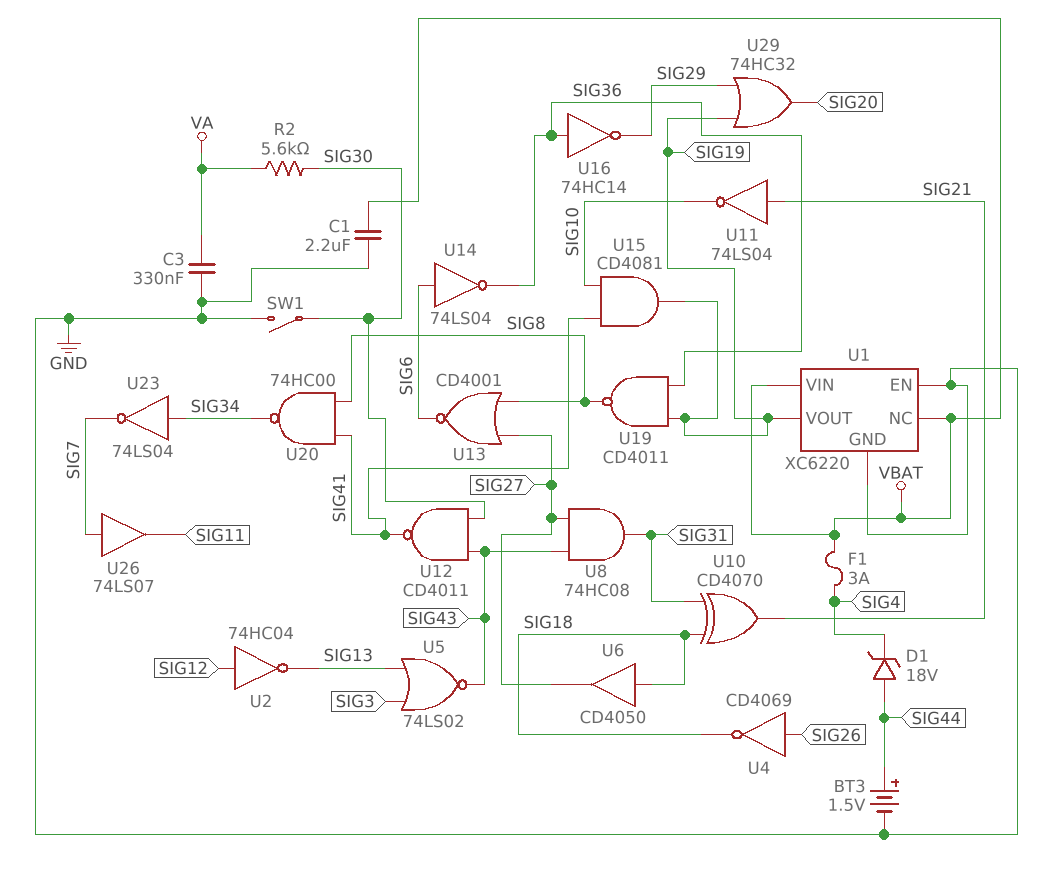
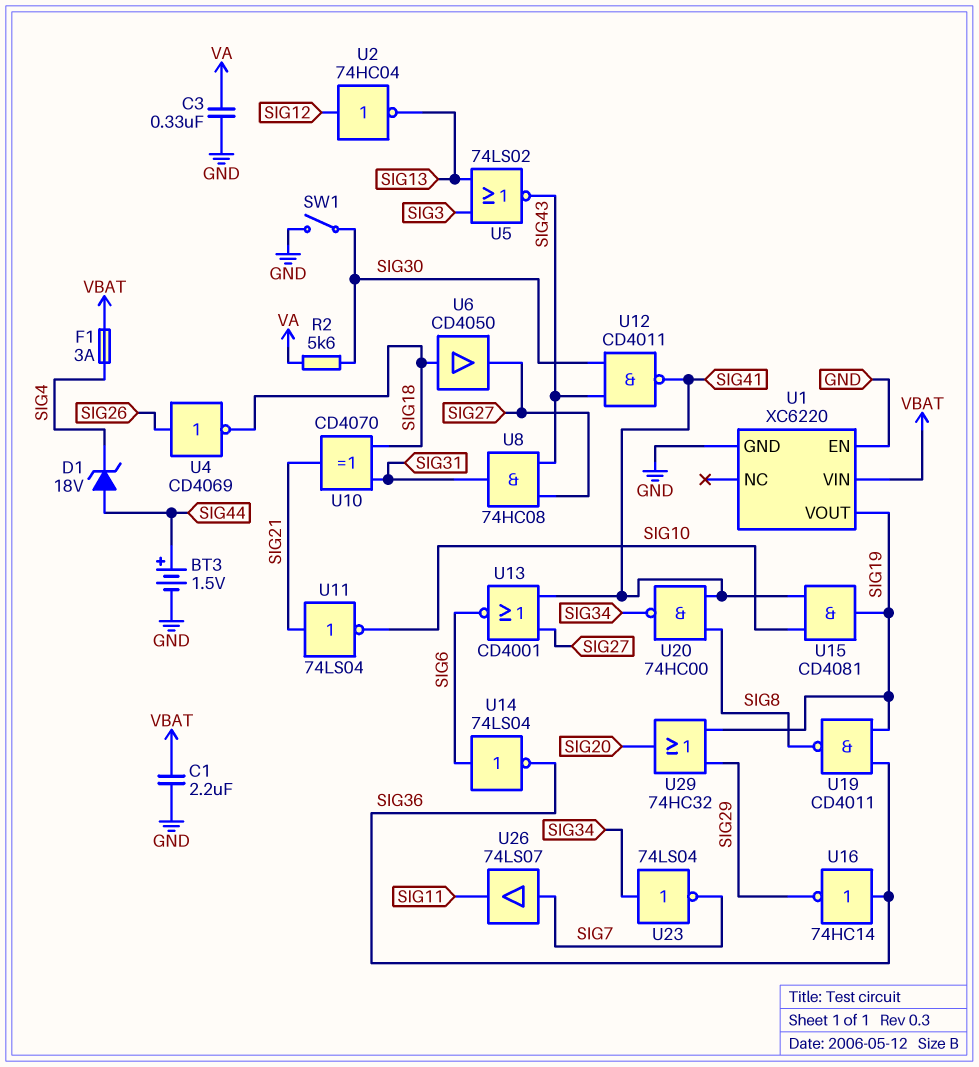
U1 pin NC: VBAT -> none
U13: NOR CD4001 (in SIG8, in SIG27, out SIG6) -> NOR CD4001 (in SIG27, in SIG41, out SIG6)

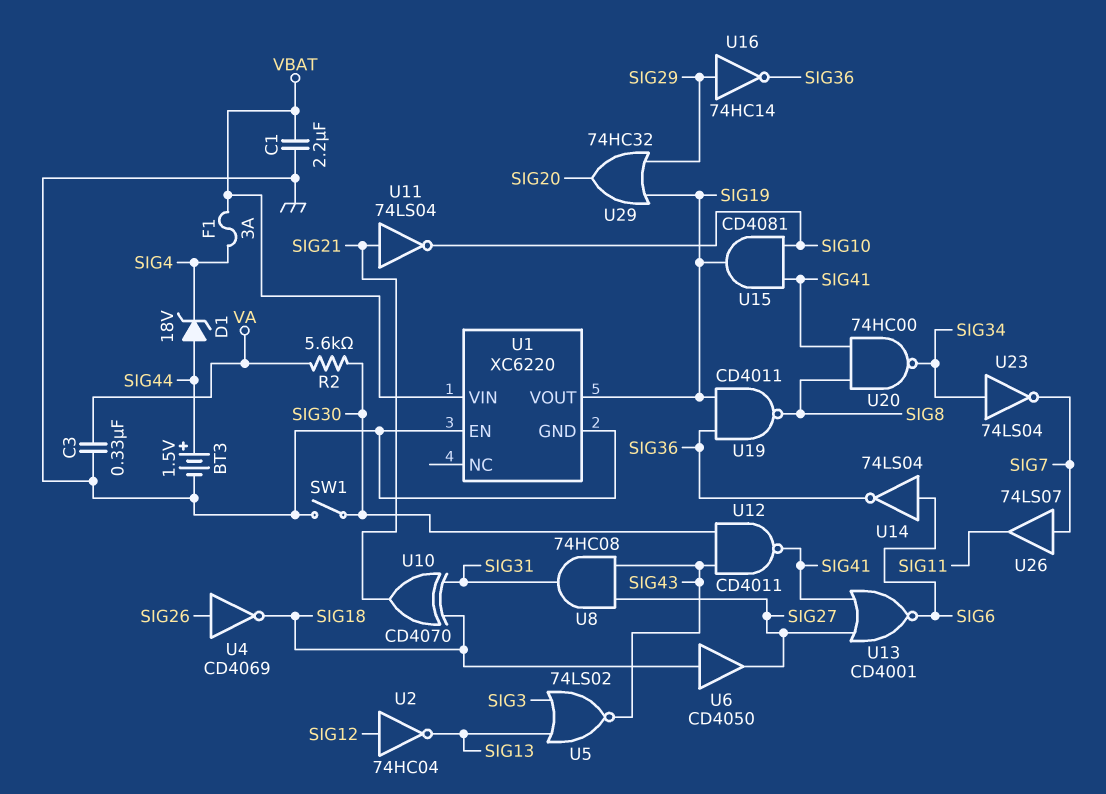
U16: NOT 74HC14 (in SIG36, out SIG29) -> NOT 74HC14 (in SIG29, out SIG36)

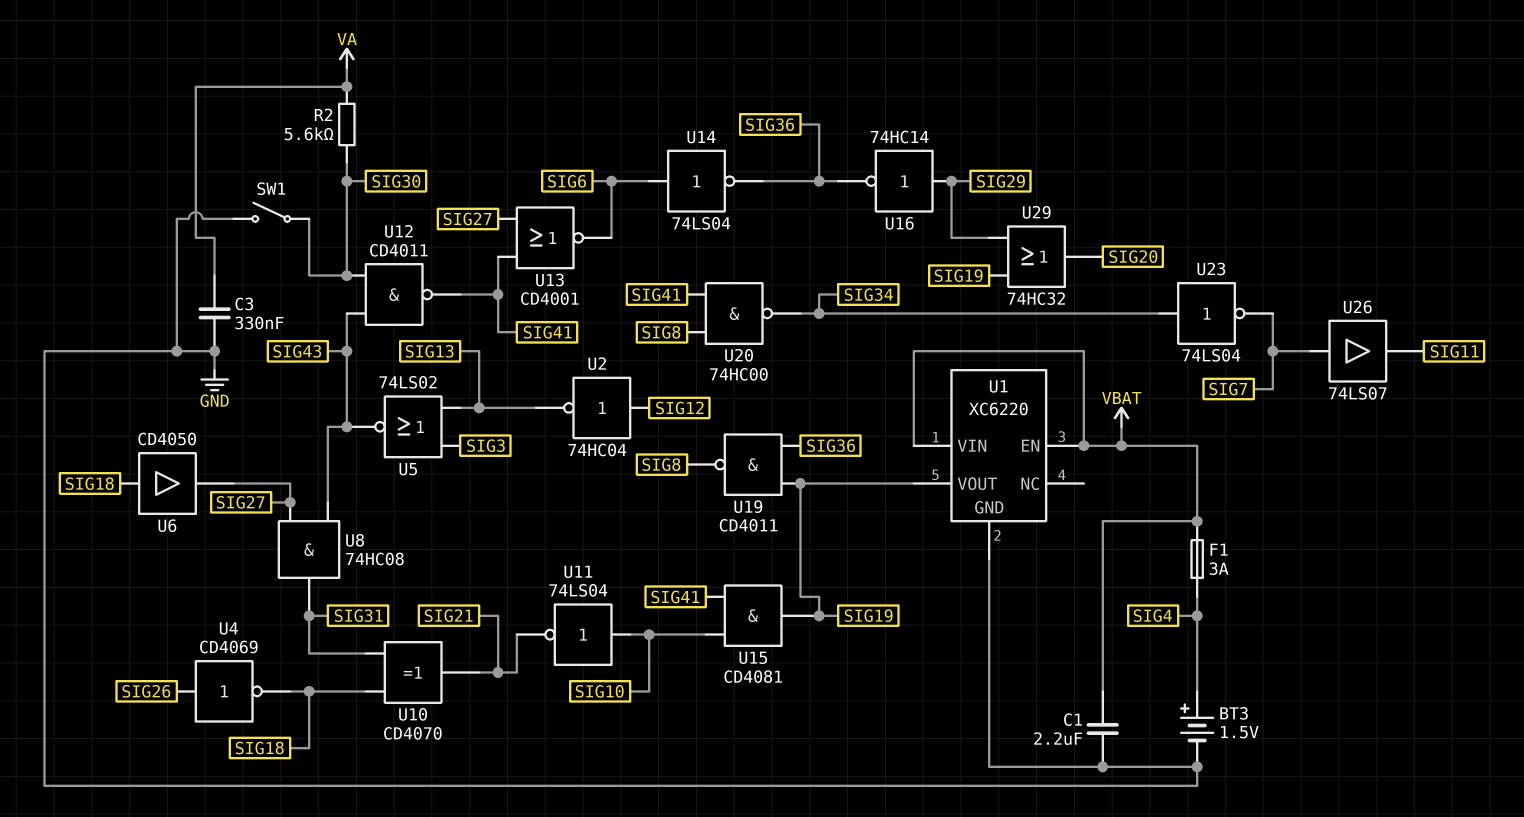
BT3: 1.5V (plus SIG44, minus GND) -> 1.5V (plus SIG4, minus GND)
D1: zener 18V (A SIG44, K SIG4) -> none
U1 pin EN: GND -> VBAT
U11: NOT 74LS04 (in SIG21, out SIG10) -> NOT 74LS04 (in SIG10, out SIG21)

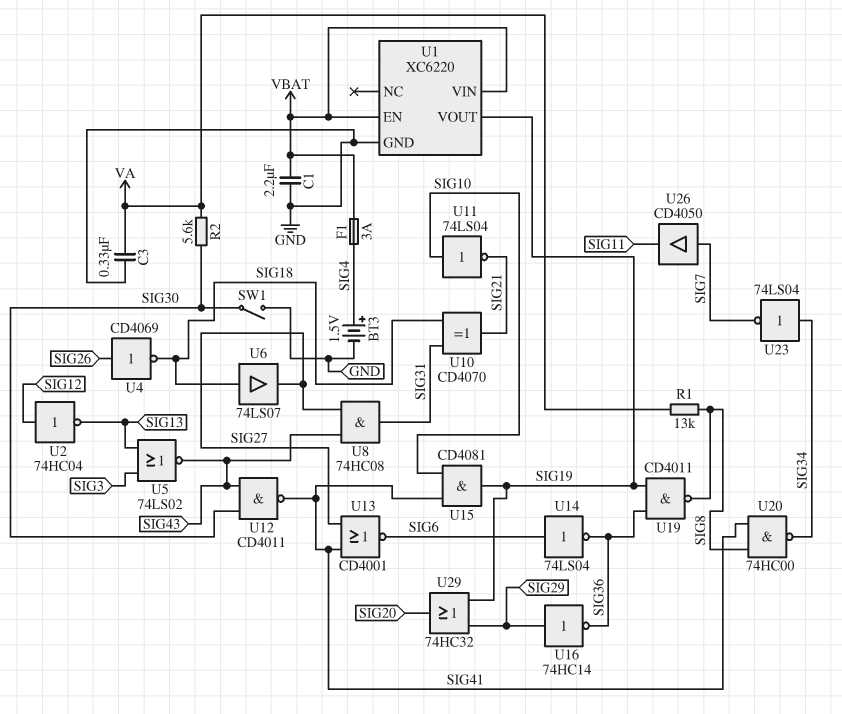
R1: none -> 13k (SIG8, VA)
U6: buffer CD4050 (in SIG18, out SIG27) -> buffer 74LS07 (in SIG18, out SIG27)
U26: buffer 74LS07 (in SIG7, out SIG11) -> buffer CD4050 (in SIG7, out SIG11)

